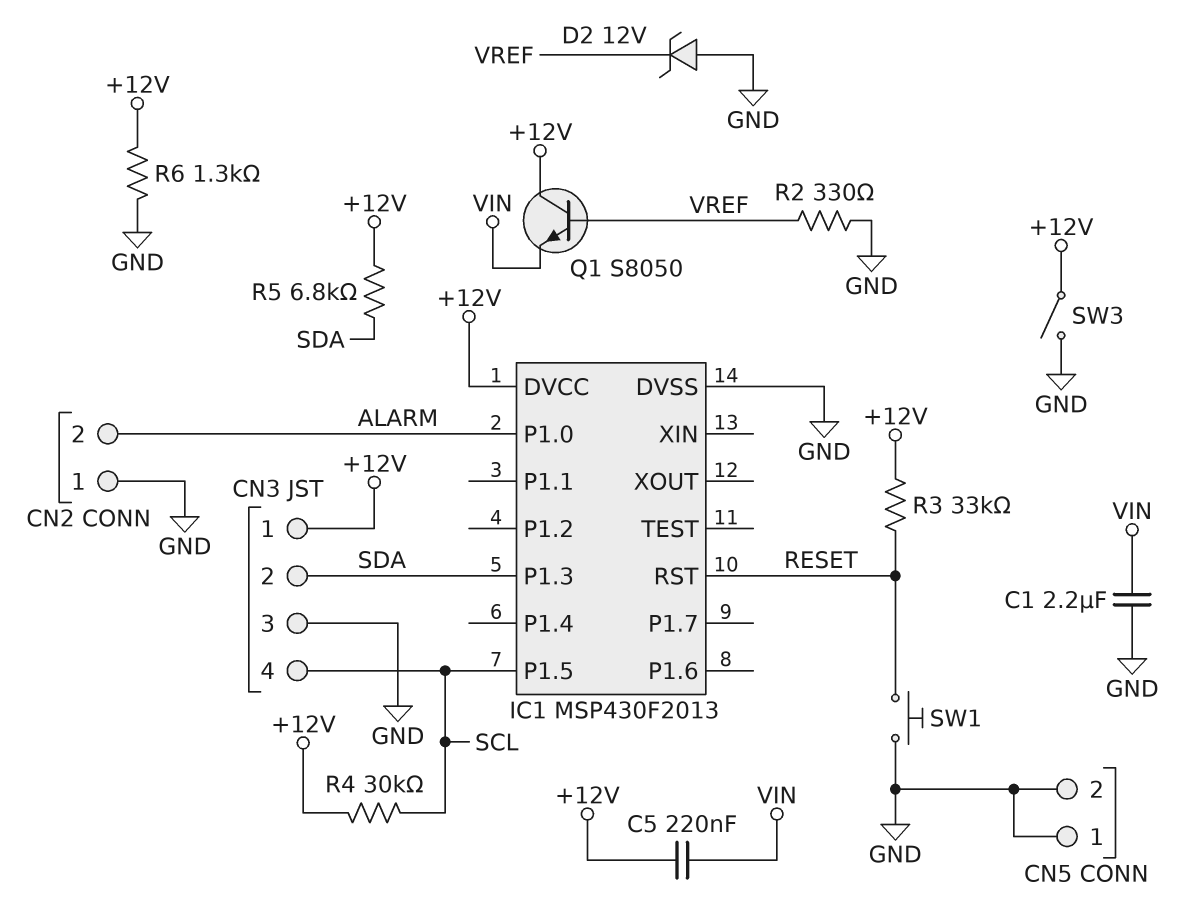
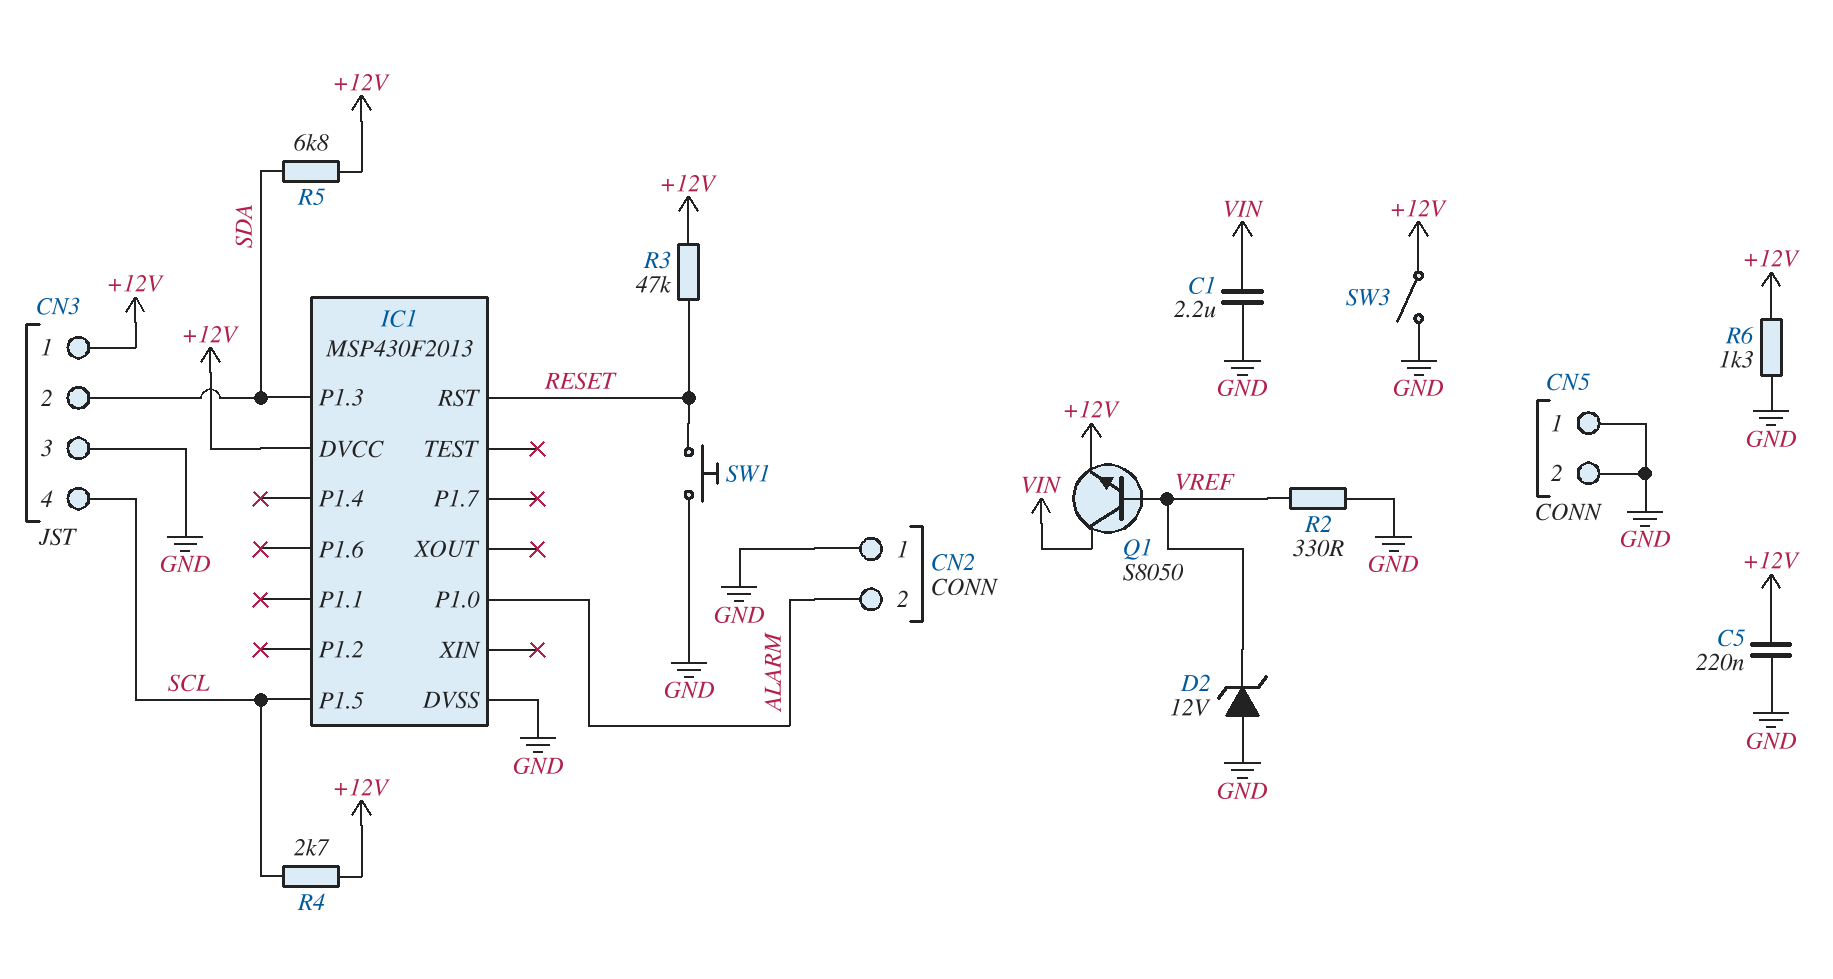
C5: 220nF (+12V, VIN) -> 220nF (+12V, GND)
Q1: NPN S8050 (B VREF, C +12V, E VIN) -> NPN S8050 (B VREF, C VIN, E +12V)
R3: 33k (+12V, RESET) -> 47k (+12V, RESET)
R4: 30k (+12V, SCL) -> 2.7k (+12V, SCL)

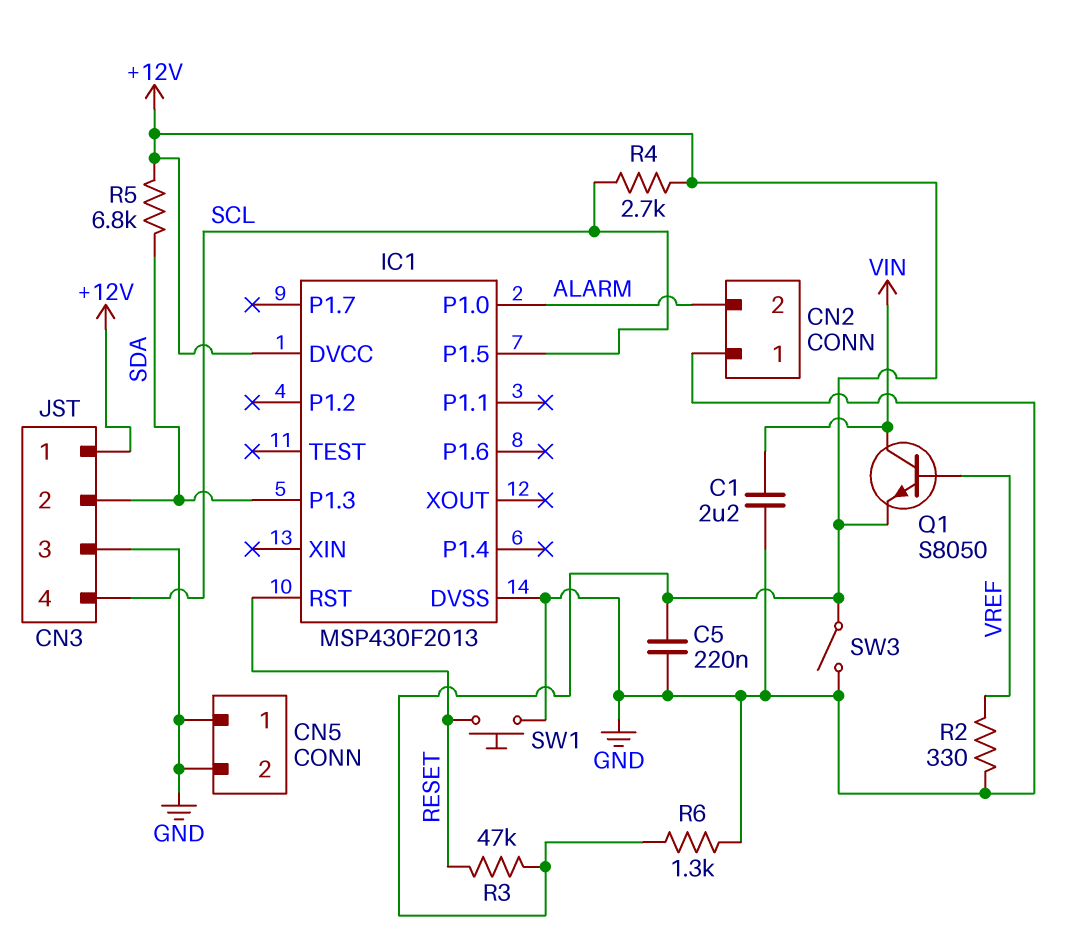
D2: zener 12V (A GND, K VREF) -> none

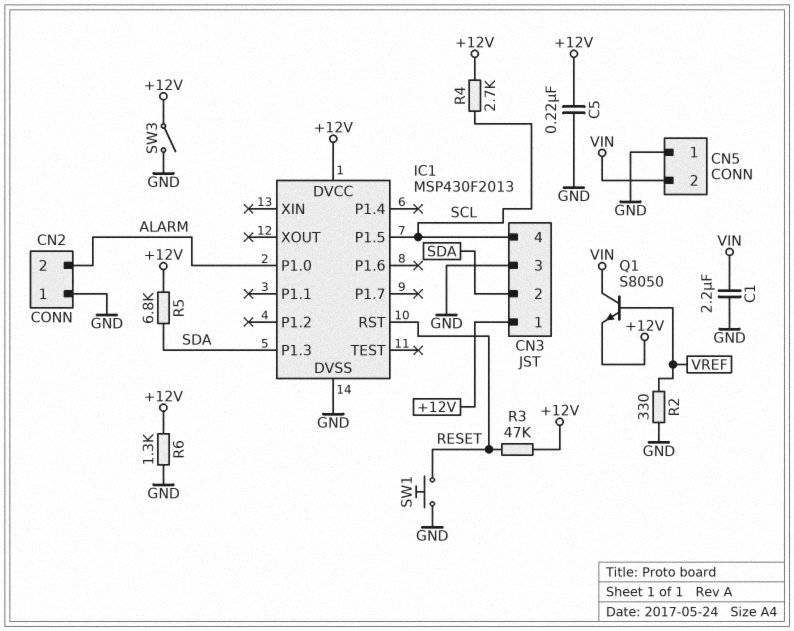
CN5 pin 2: GND -> VIN

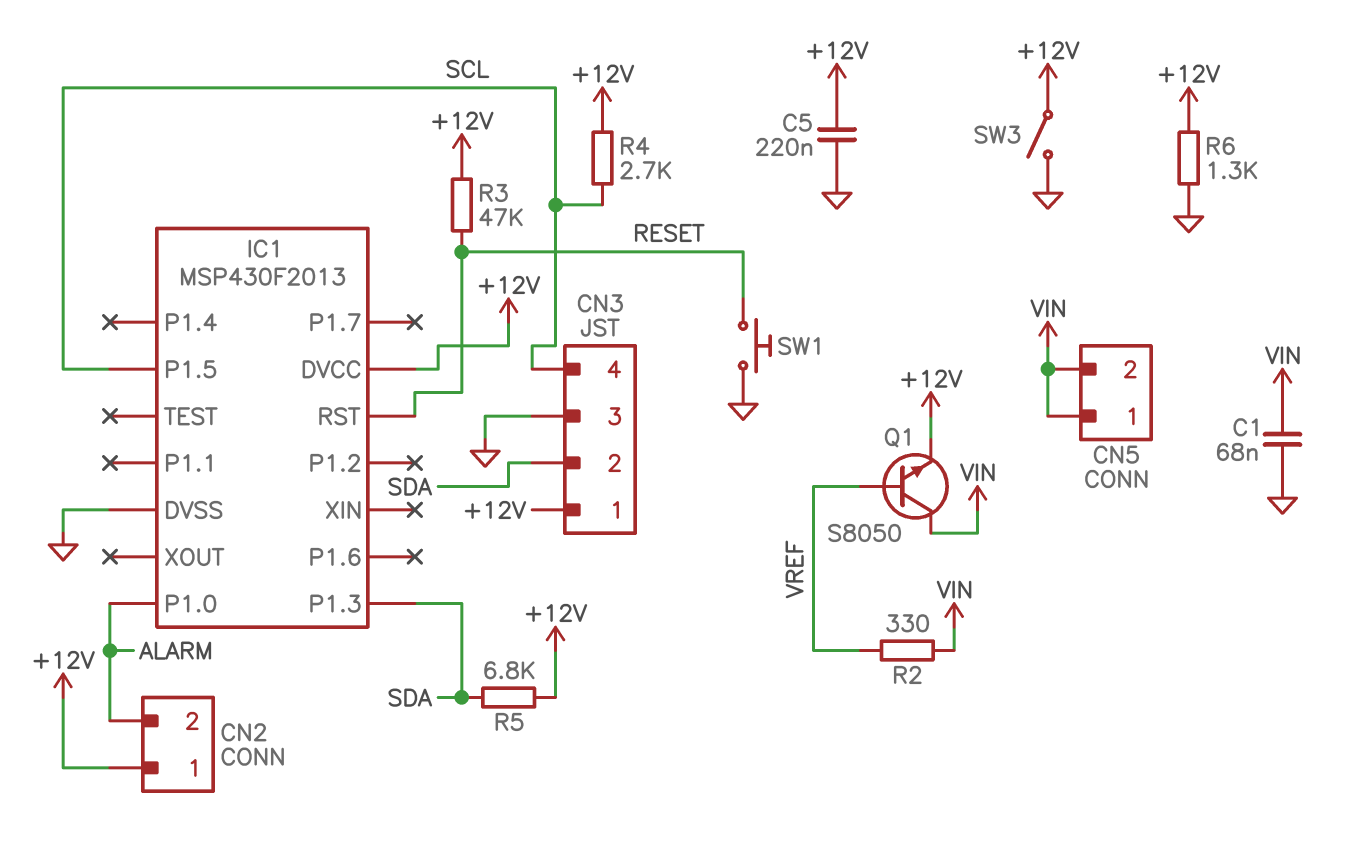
C1: 2.2uF (GND, VIN) -> 68nF (GND, VIN)
CN2 pin 1: GND -> +12V
CN5 pin 1: GND -> VIN
R2: 330 (GND, VREF) -> 330 (VIN, VREF)

